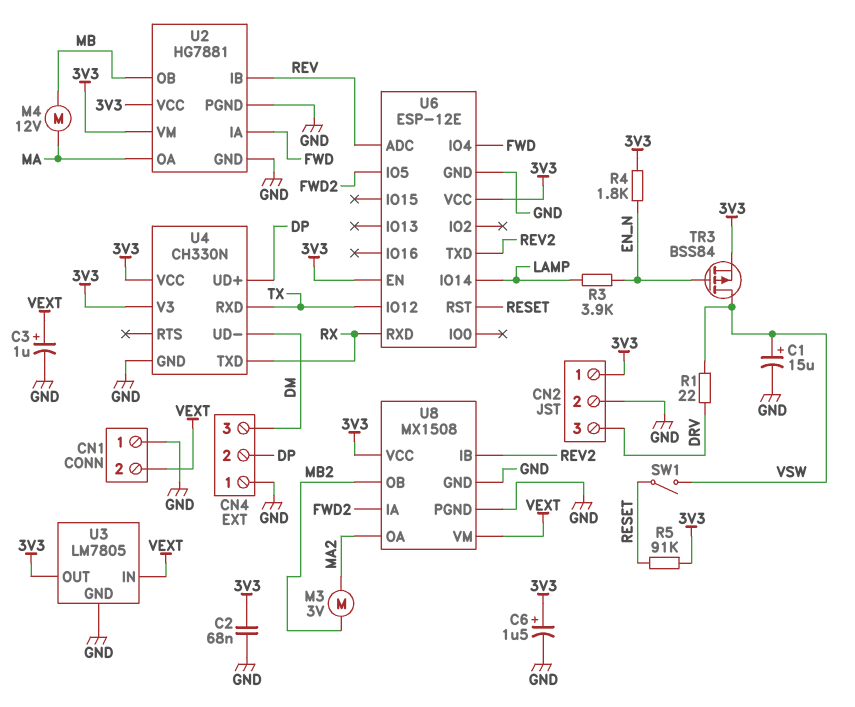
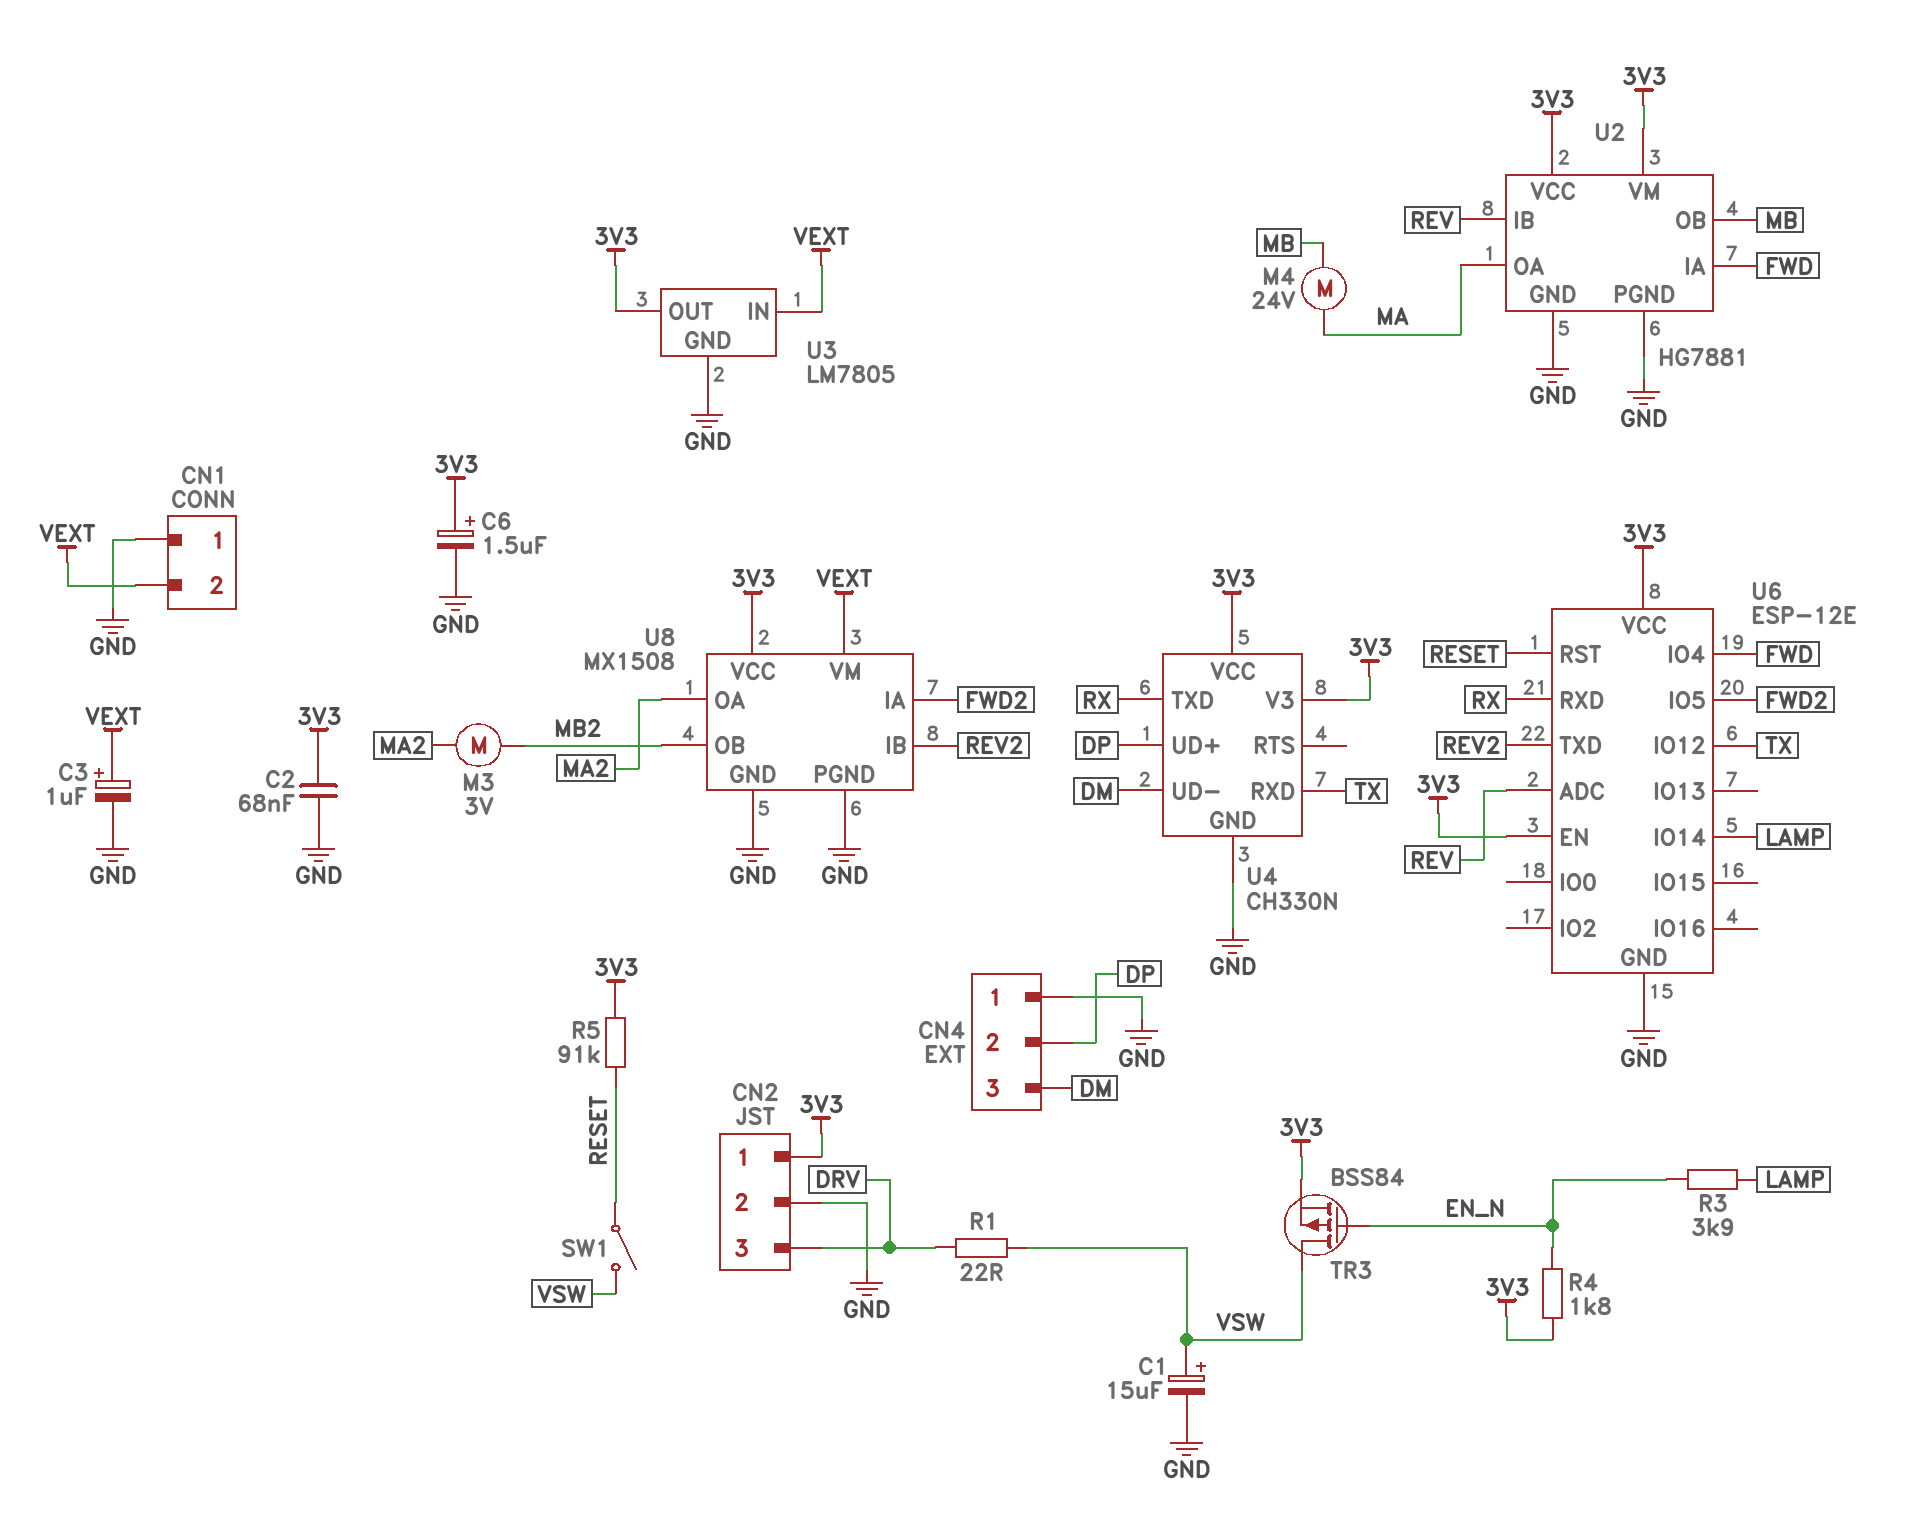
M4: motor 12V (MA, MB) -> motor 24V (MA, MB)

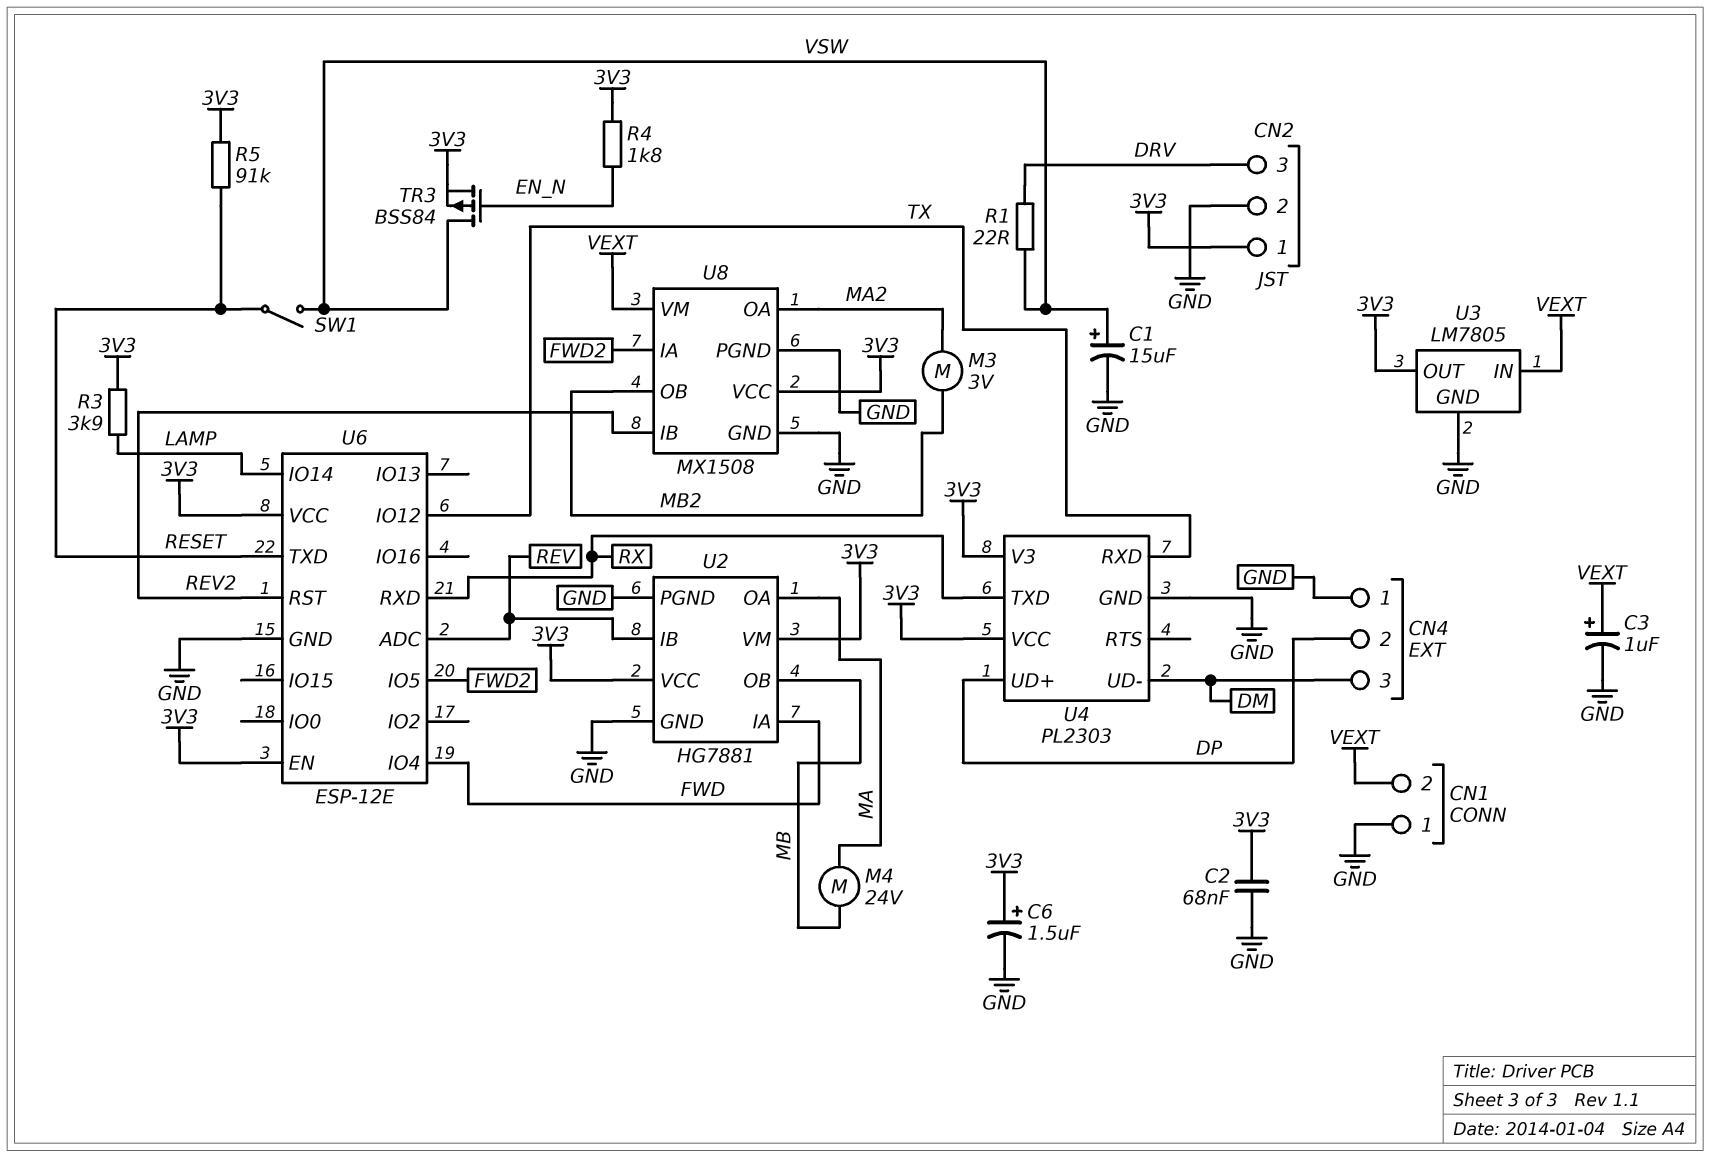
R3: 3.9k (EN_N, LAMP) -> 3.9k (3V3, LAMP)
U4: CH330N -> PL2303
U6 pin RST: RESET -> REV2
U6 pin TXD: REV2 -> RESET

